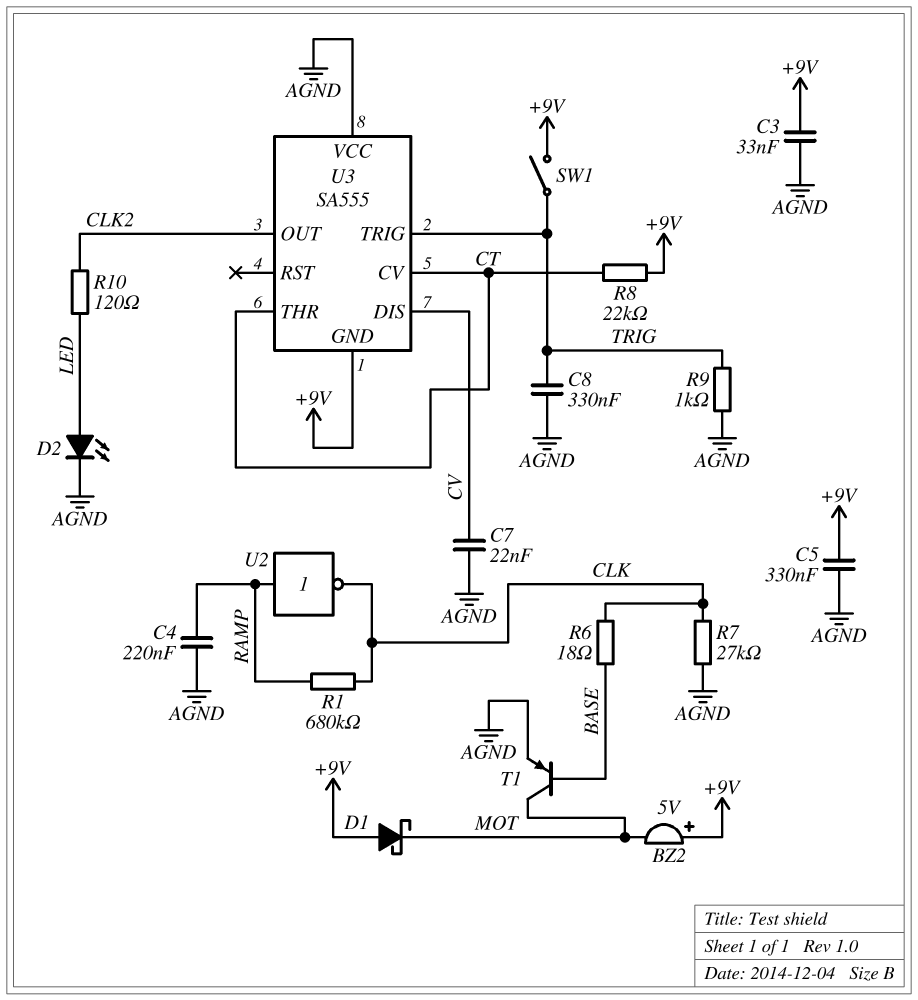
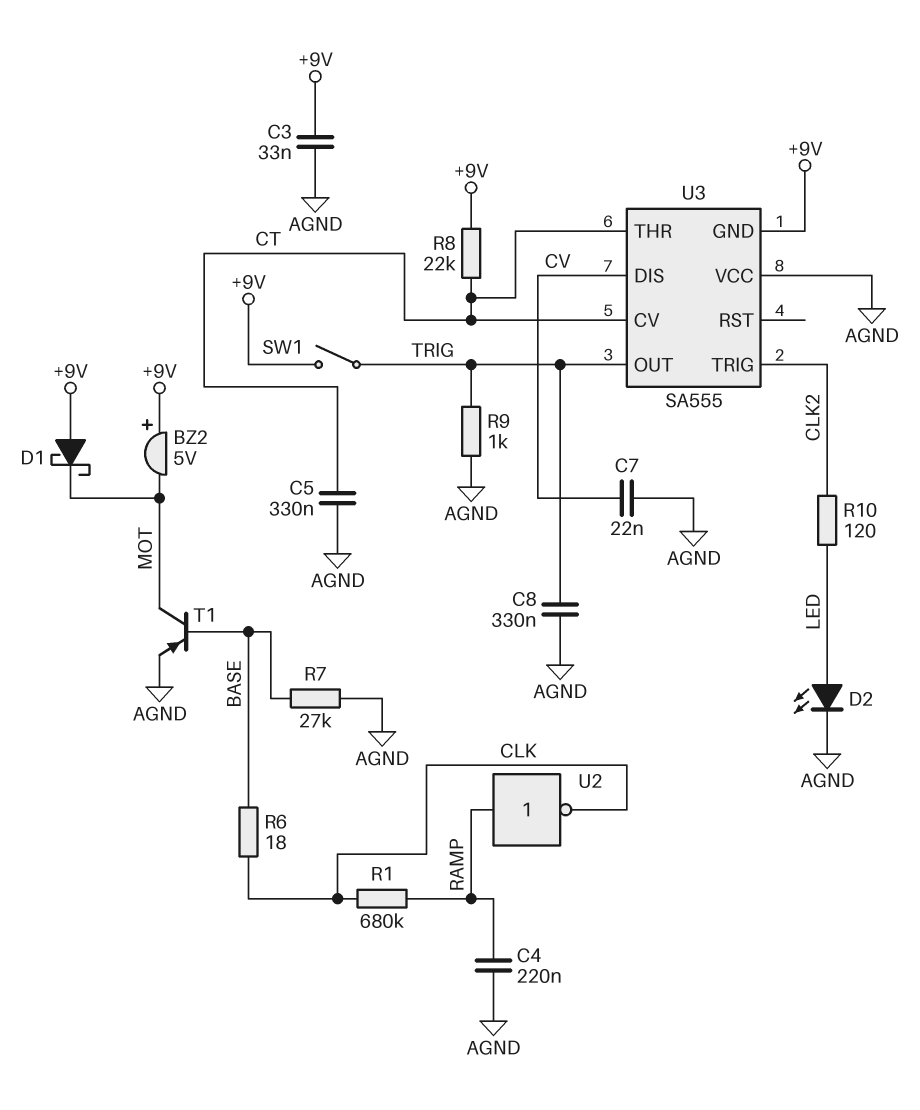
C5: 330nF (+9V, AGND) -> 330nF (AGND, CT)
R7: 27k (AGND, CLK) -> 27k (AGND, BASE)
U3 pin OUT: CLK2 -> TRIG
U3 pin TRIG: TRIG -> CLK2

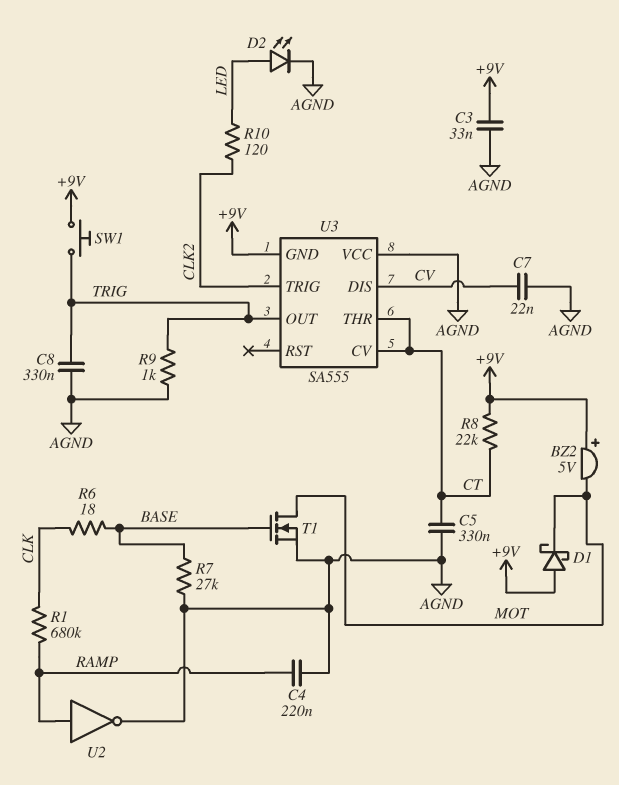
SW1: switch (+9V, TRIG) -> button (+9V, TRIG)
T1: PNP (B BASE, C MOT, E AGND) -> NMOS (G BASE, D MOT, S AGND)
U2: NOT (in RAMP, out CLK) -> NOT (in RAMP, out AGND)

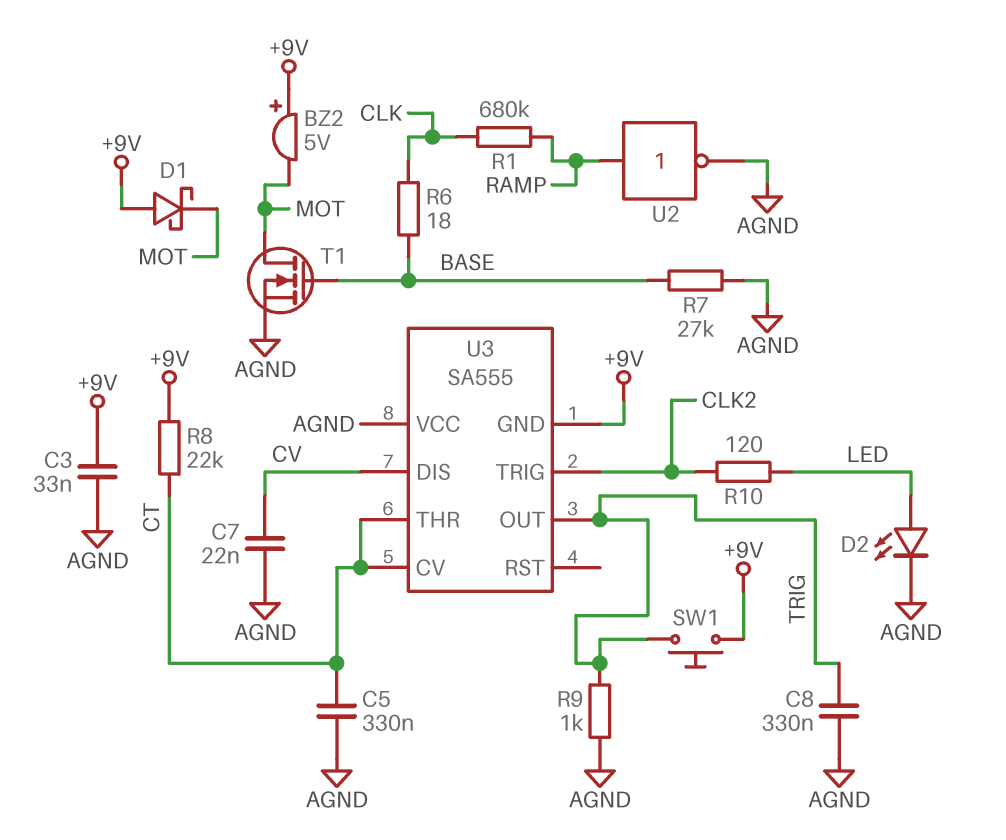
C4: 220nF (AGND, RAMP) -> none

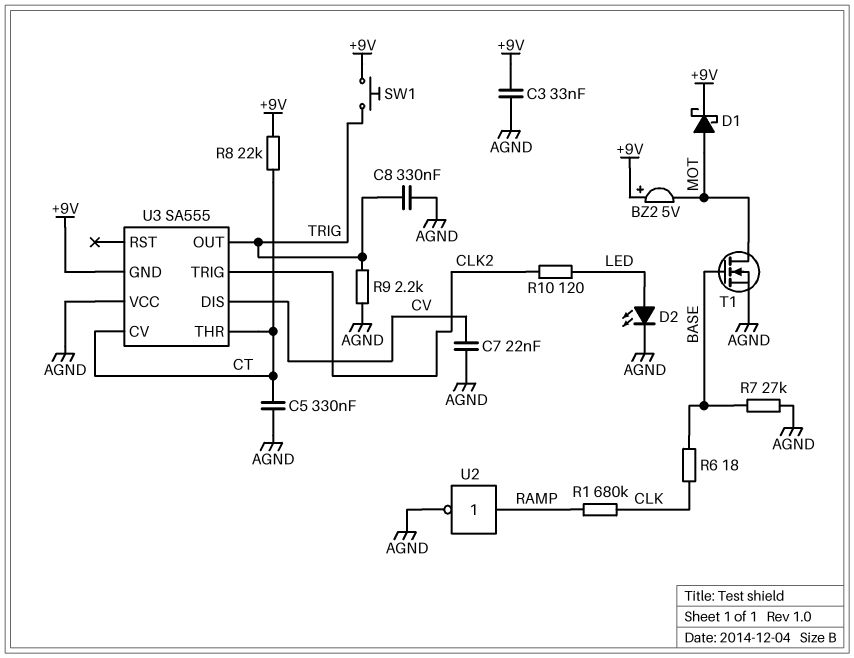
D1: schottky (A +9V, K MOT) -> schottky (A MOT, K +9V)
R9: 1k (AGND, TRIG) -> 2.2k (AGND, TRIG)

